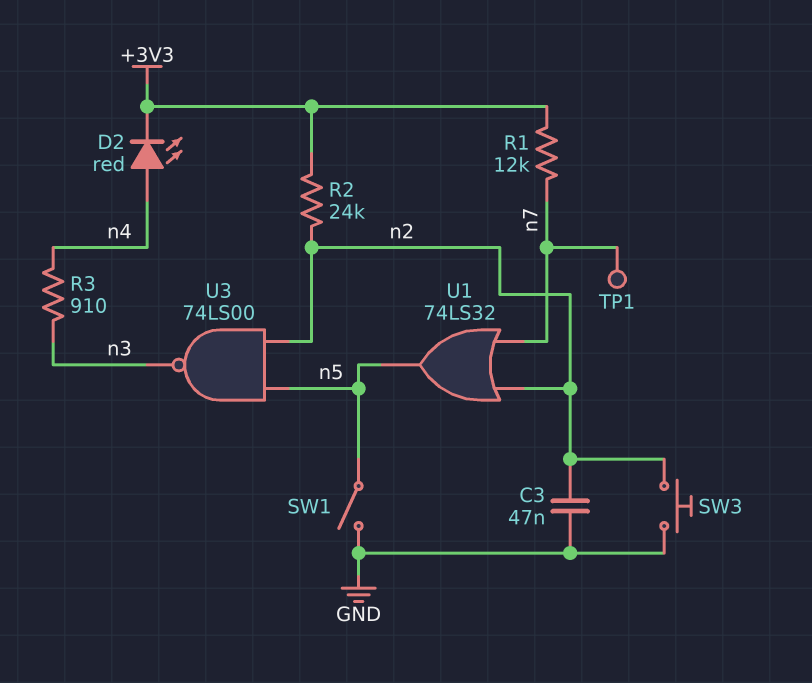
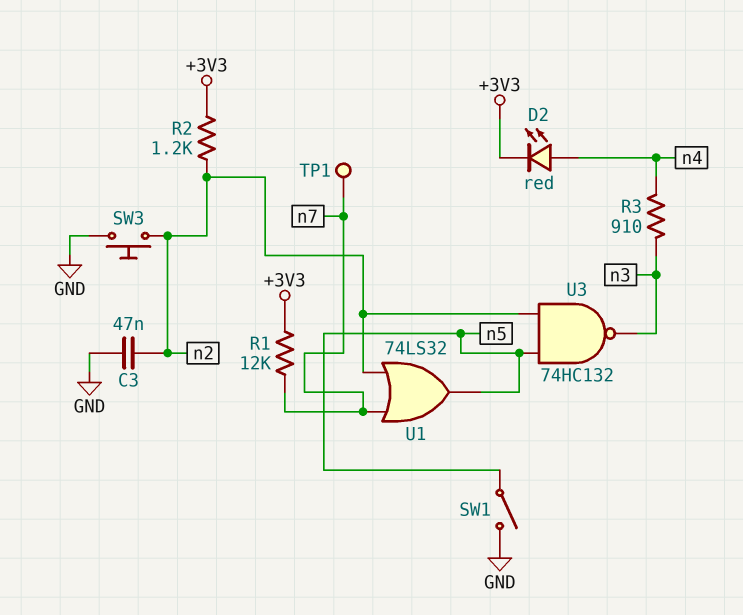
R2: 24k (+3V3, n2) -> 1.2k (+3V3, n2)
U3: NAND 74LS00 (in n2, in n5, out n3) -> NAND 74HC132 (in n2, in n5, out n3)

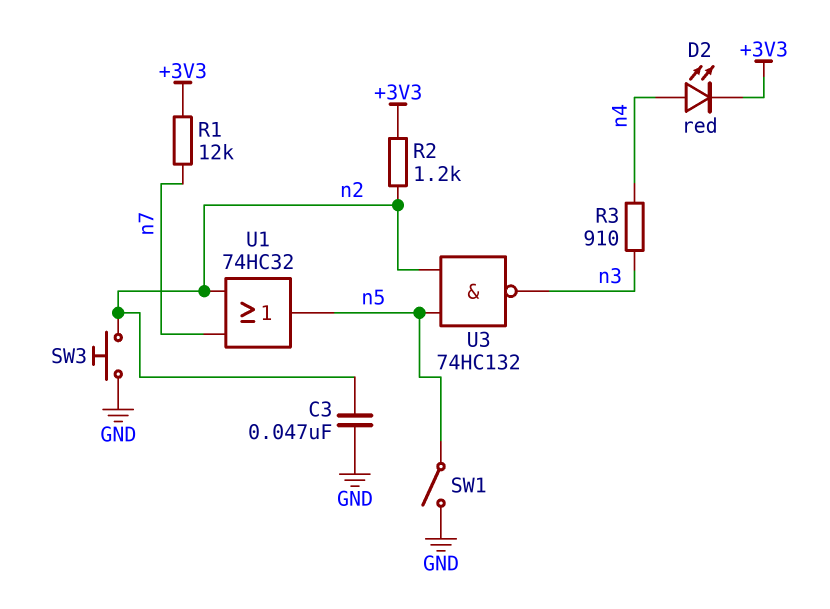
TP1: test point (n7) -> none
U1: OR 74LS32 (in n2, in n7, out n5) -> OR 74HC32 (in n2, in n7, out n5)

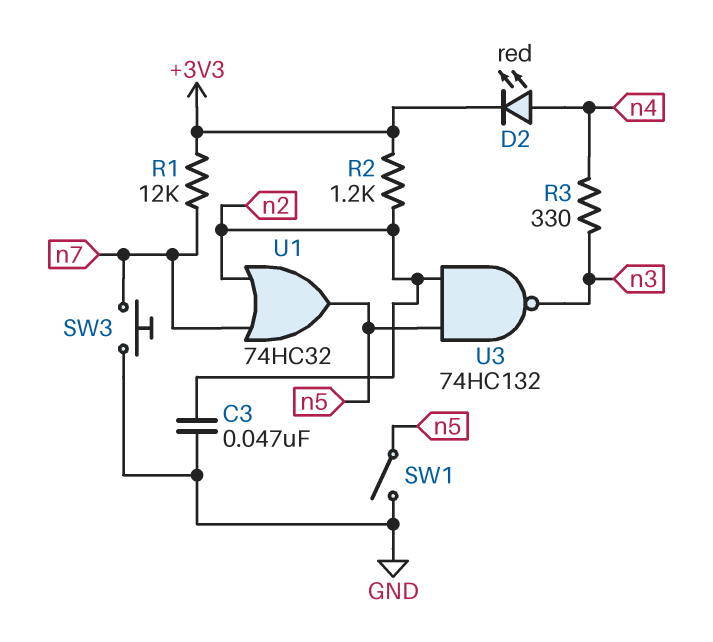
R3: 910 (n3, n4) -> 330 (n3, n4)
SW3: button (GND, n2) -> button (GND, n7)

